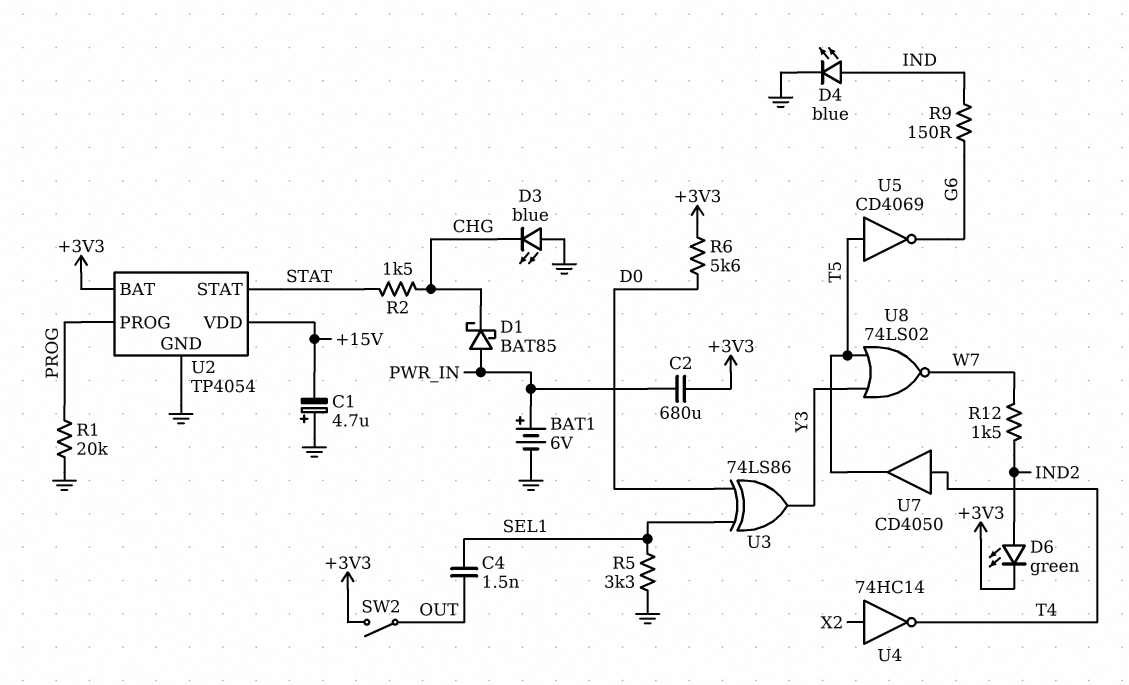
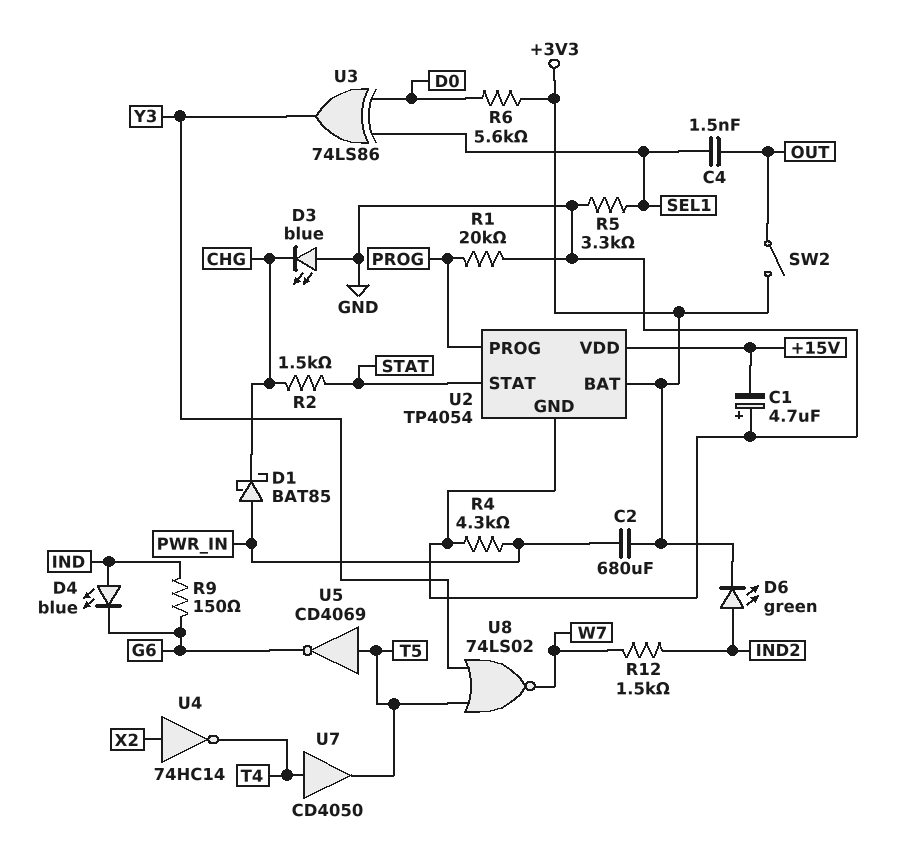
BAT1: 6V (plus PWR_IN, minus GND) -> none
D4: LED blue (A IND, K GND) -> LED blue (A IND, K G6)
R4: none -> 4.3k (GND, PWR_IN)

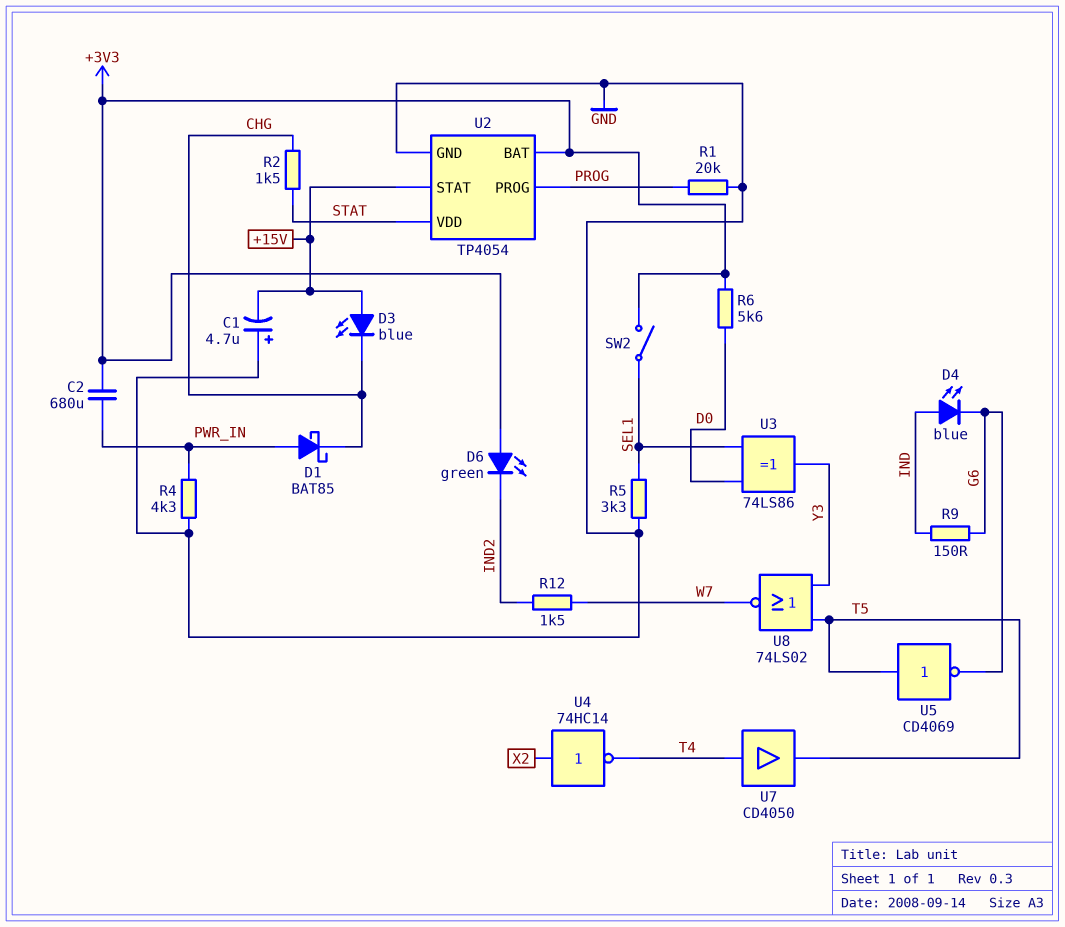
C4: 1.5nF (OUT, SEL1) -> none
D3: LED blue (A GND, K CHG) -> LED blue (A +15V, K CHG)
D6: LED green (A IND2, K +3V3) -> LED green (A +3V3, K IND2)
SW2: switch (+3V3, OUT) -> switch (+3V3, SEL1)
U2 pin STAT: STAT -> +15V
U2 pin VDD: +15V -> STAT

